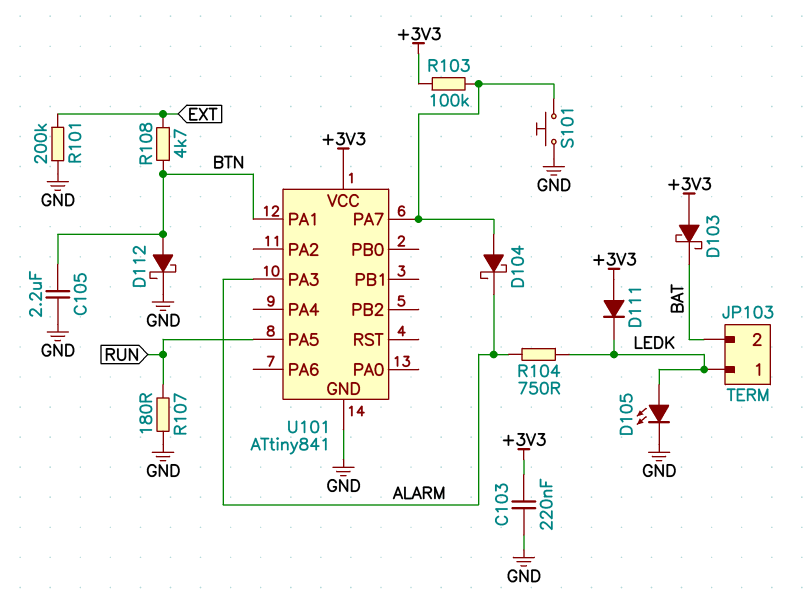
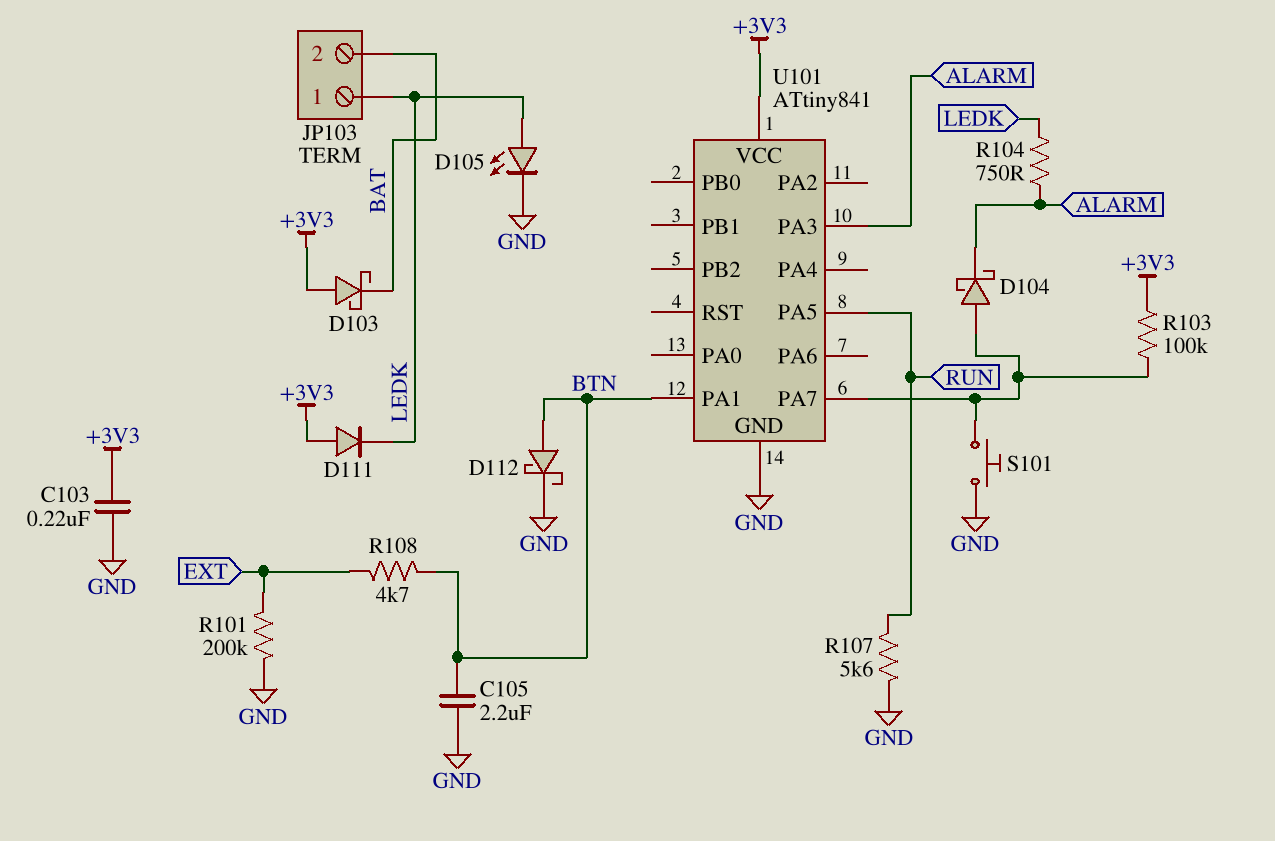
R107: 180 (GND, RUN) -> 5.6k (GND, RUN)

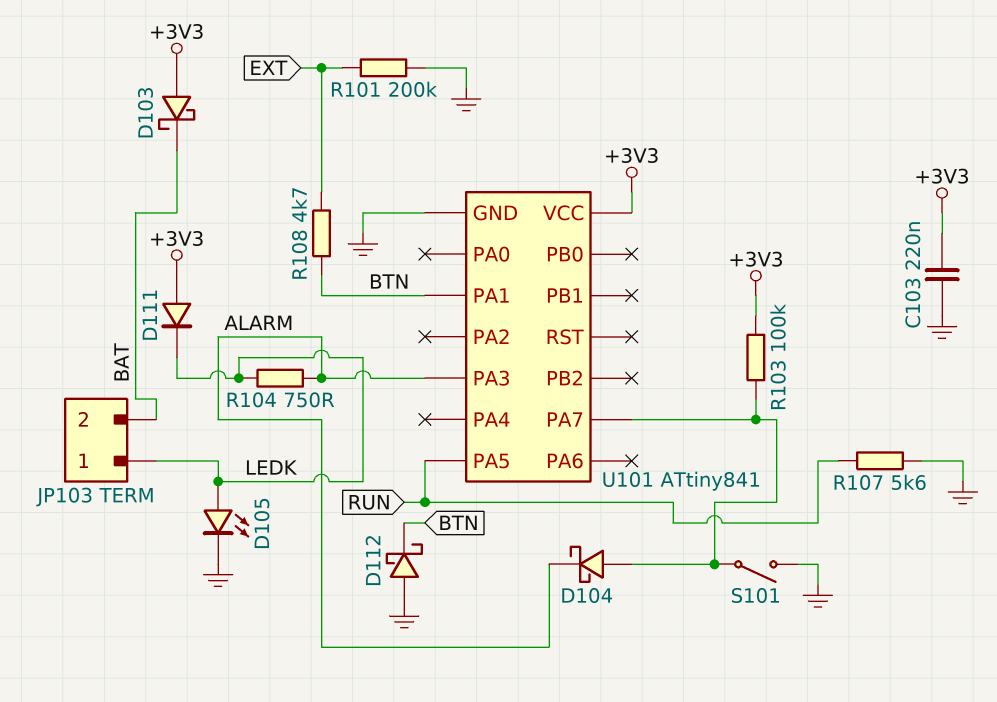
C105: 2.2uF (BTN, GND) -> none
D112: schottky (A BTN, K GND) -> schottky (A GND, K BTN)
S101: button (GND, U101/PA7) -> switch (GND, U101/PA7)

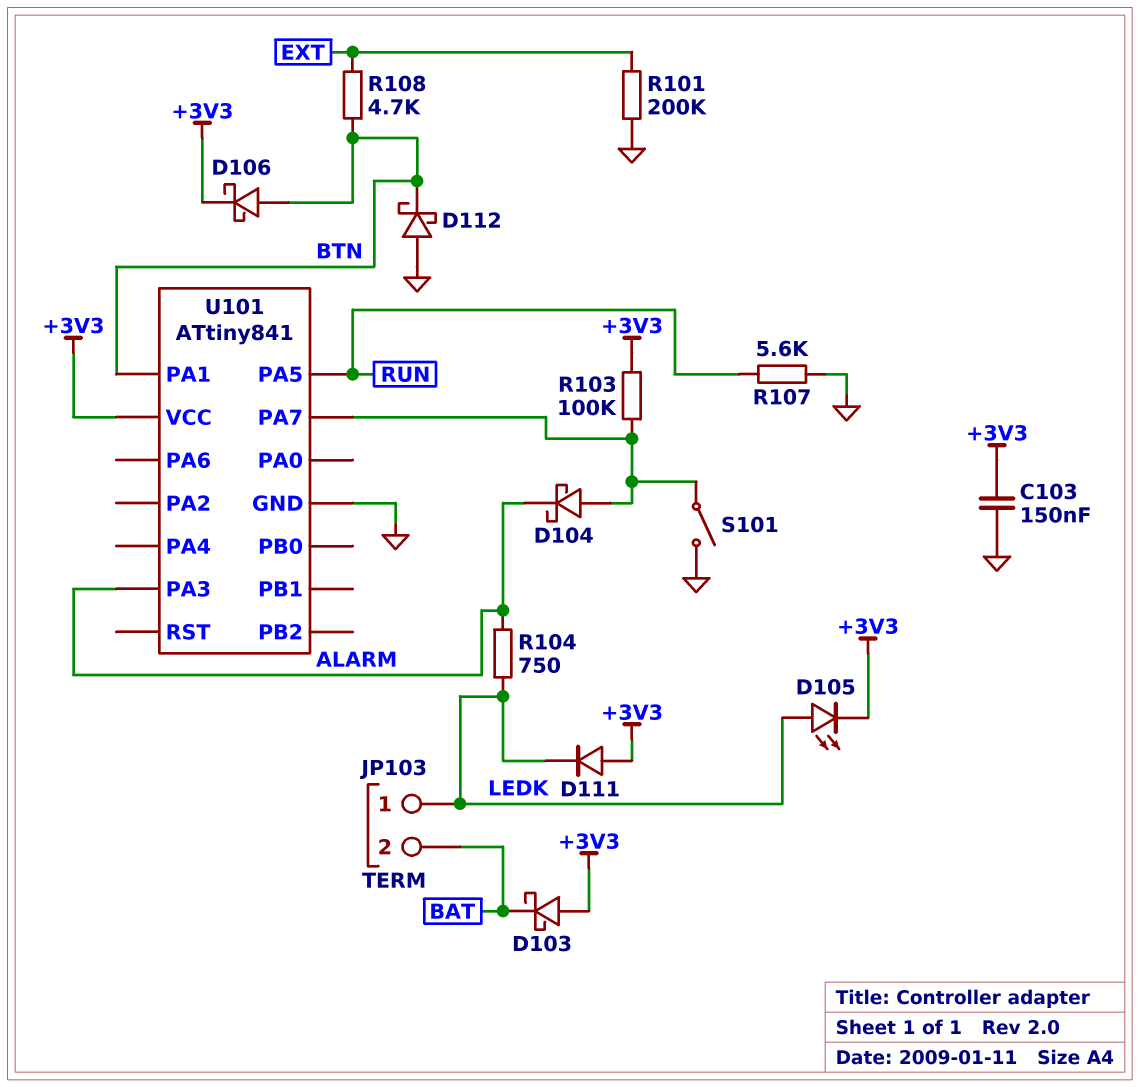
C103: 220nF (+3V3, GND) -> 150nF (+3V3, GND)
D105: LED (A LEDK, K GND) -> LED (A LEDK, K +3V3)
D106: none -> schottky (A BTN, K +3V3)

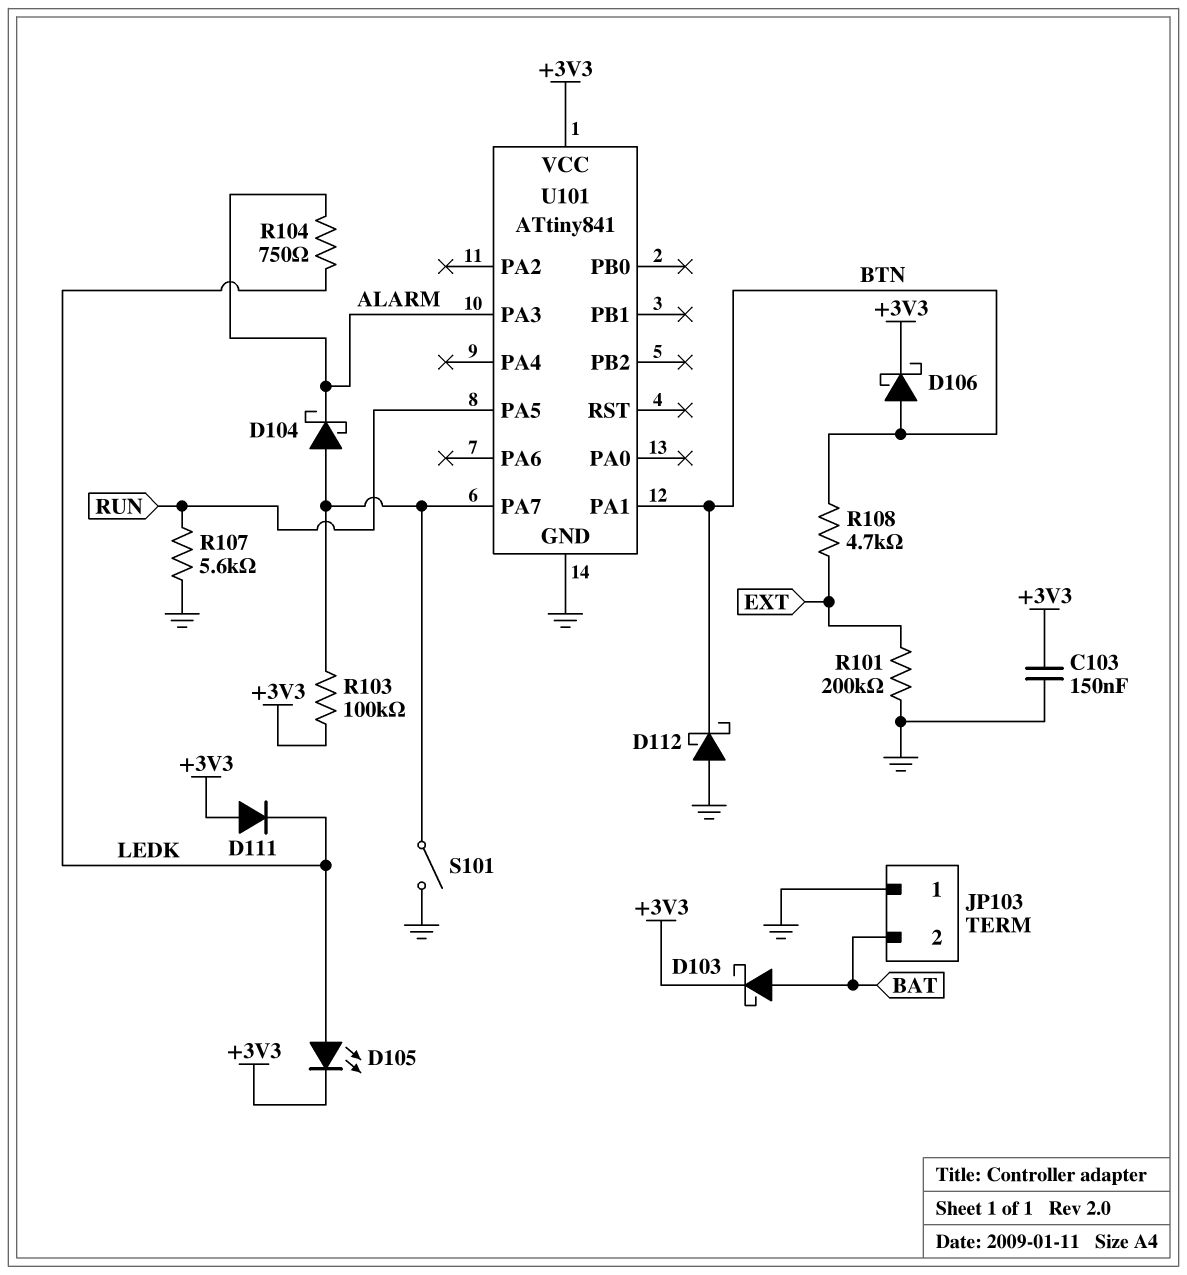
D103: schottky (A +3V3, K BAT) -> schottky (A BAT, K +3V3)
JP103 pin 1: LEDK -> GND

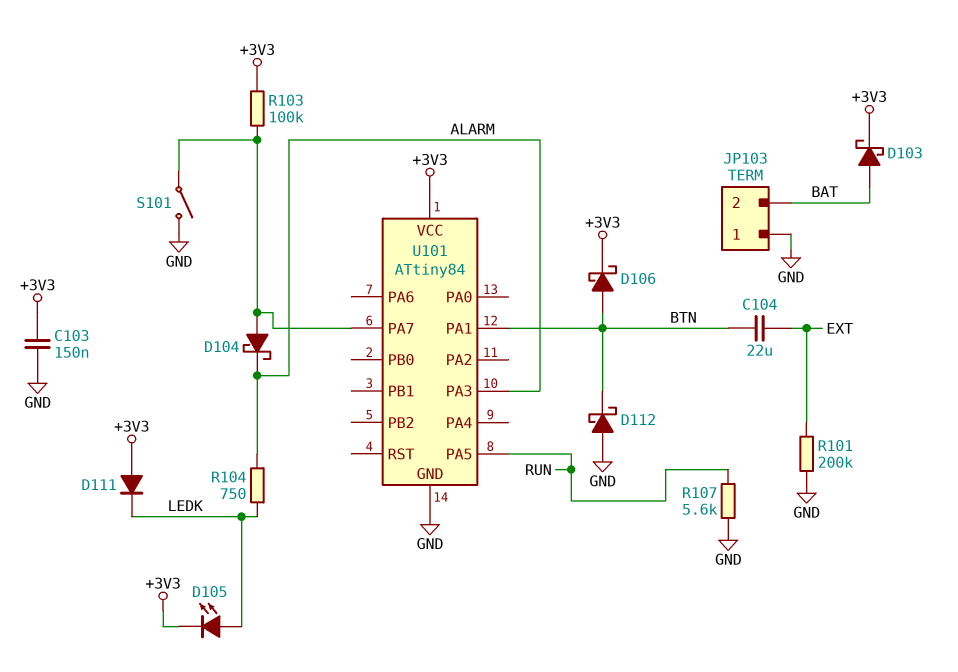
C104: none -> 22uF (BTN, EXT)
R108: 4.7k (BTN, EXT) -> none
U101: ATtiny841 -> ATtiny84

